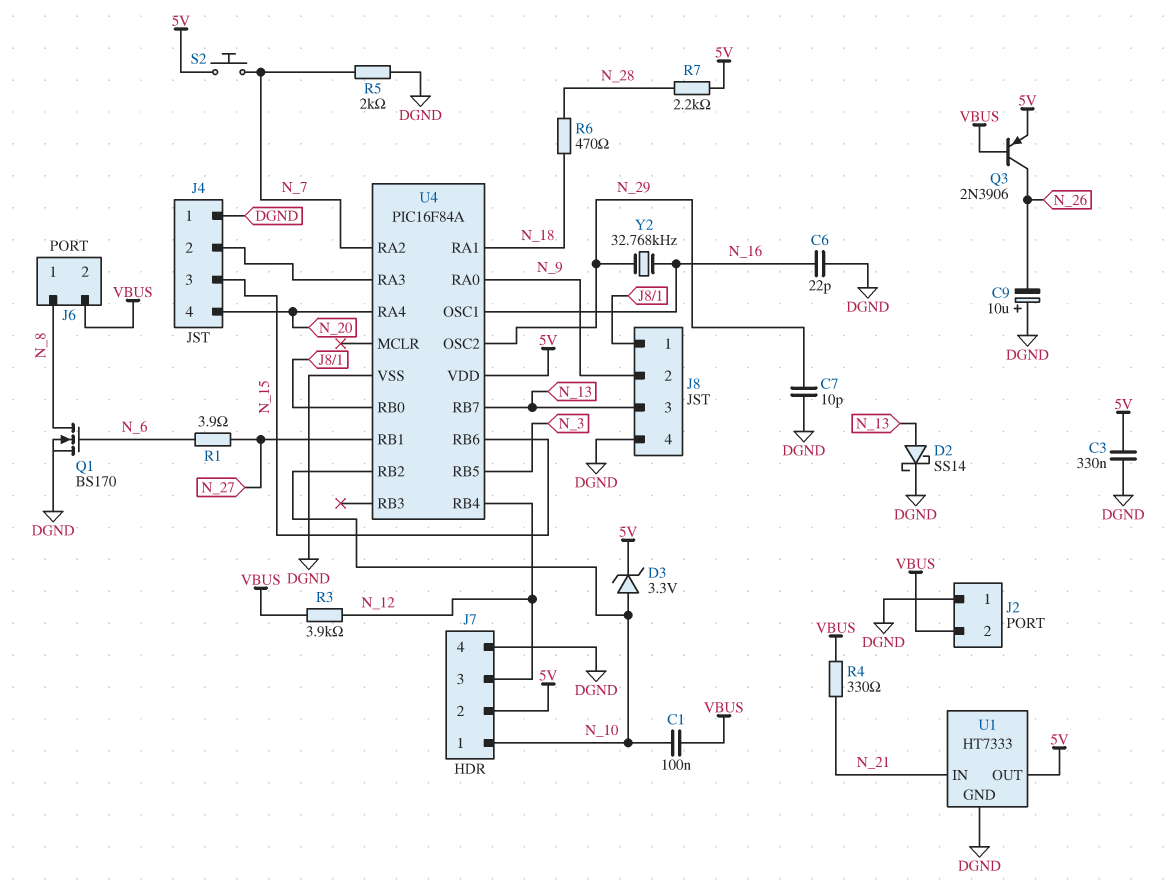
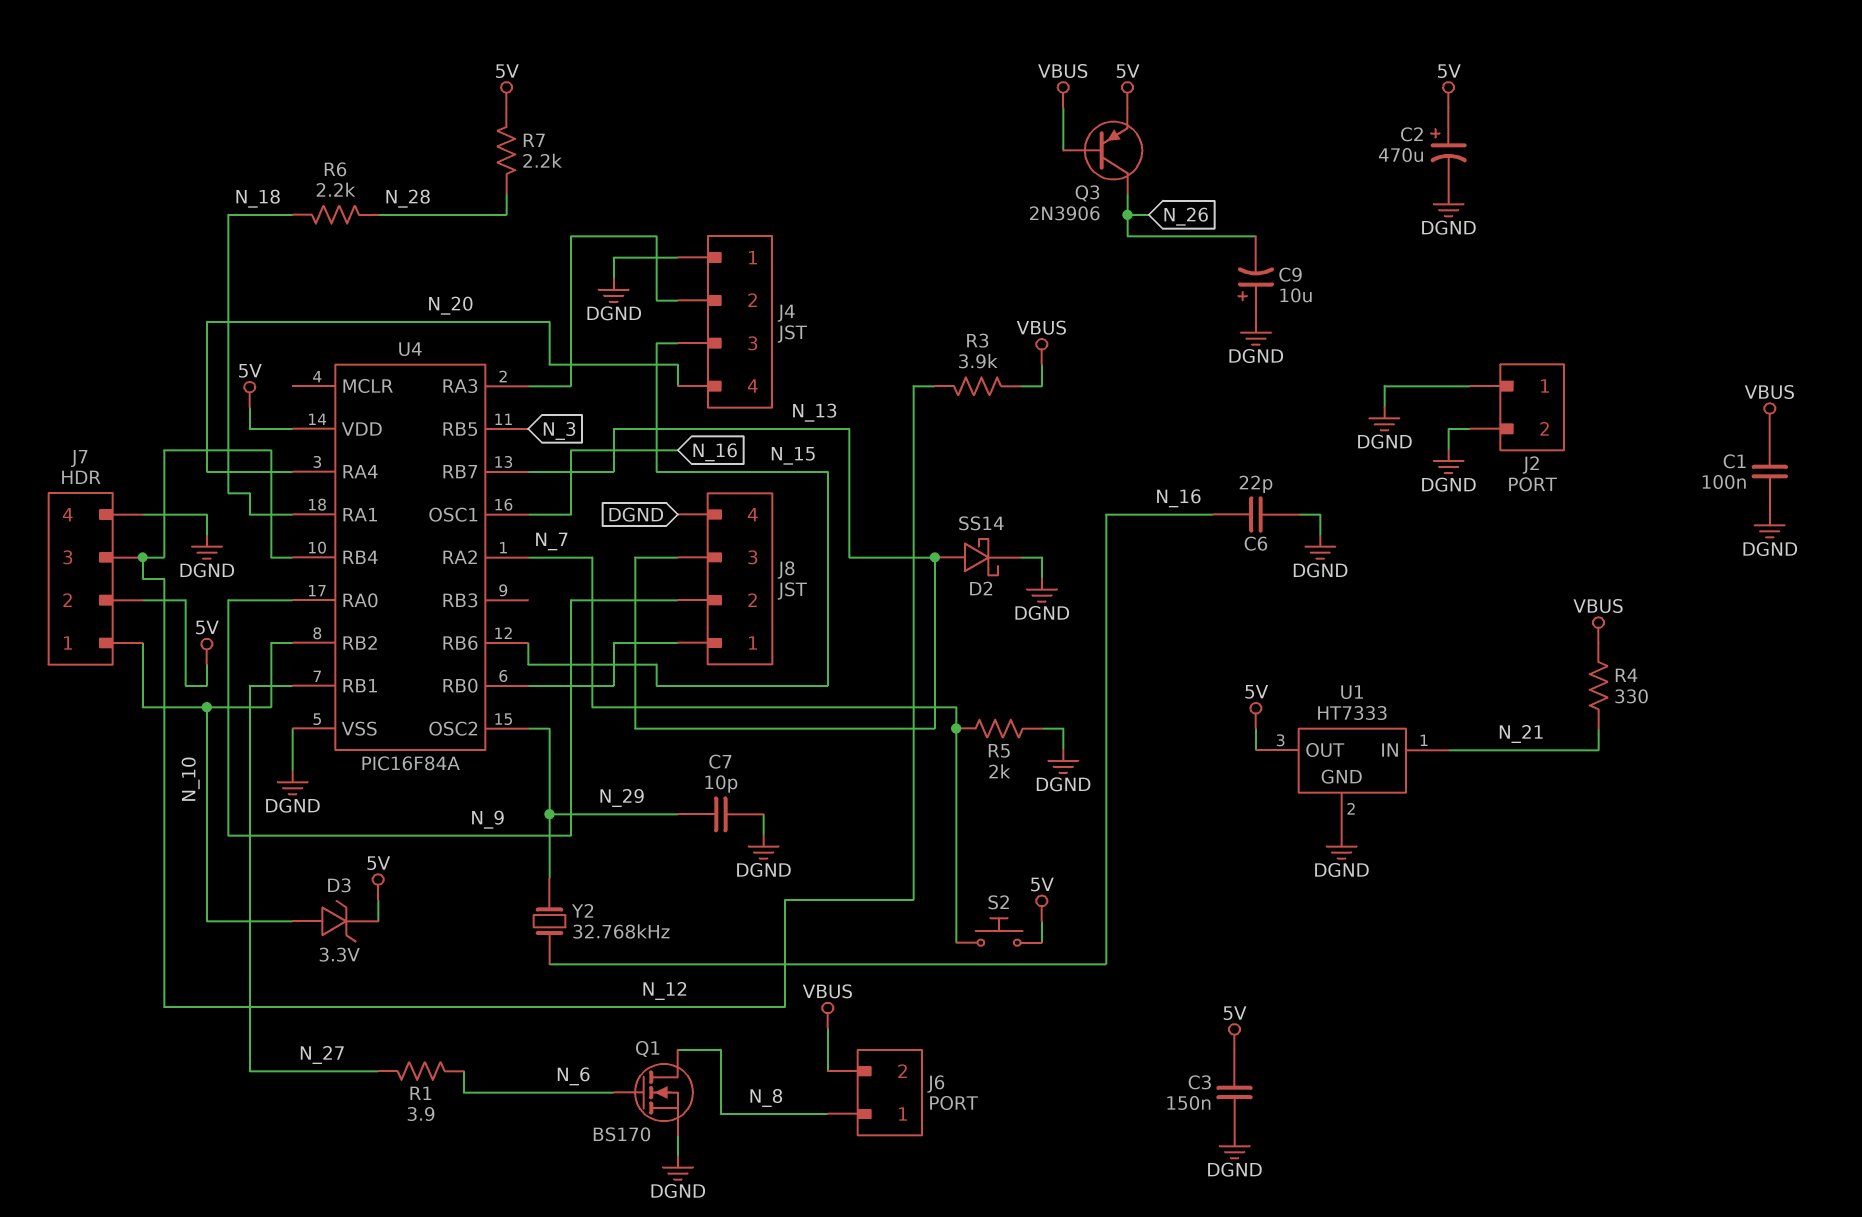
C1: 100nF (N_10, VBUS) -> 100nF (DGND, VBUS)
C2: none -> 470uF (plus 5V, minus DGND)
C3: 330nF (5V, DGND) -> 150nF (5V, DGND)
J2 pin 2: VBUS -> DGND
R6: 470 (N_18, N_28) -> 2.2k (N_18, N_28)

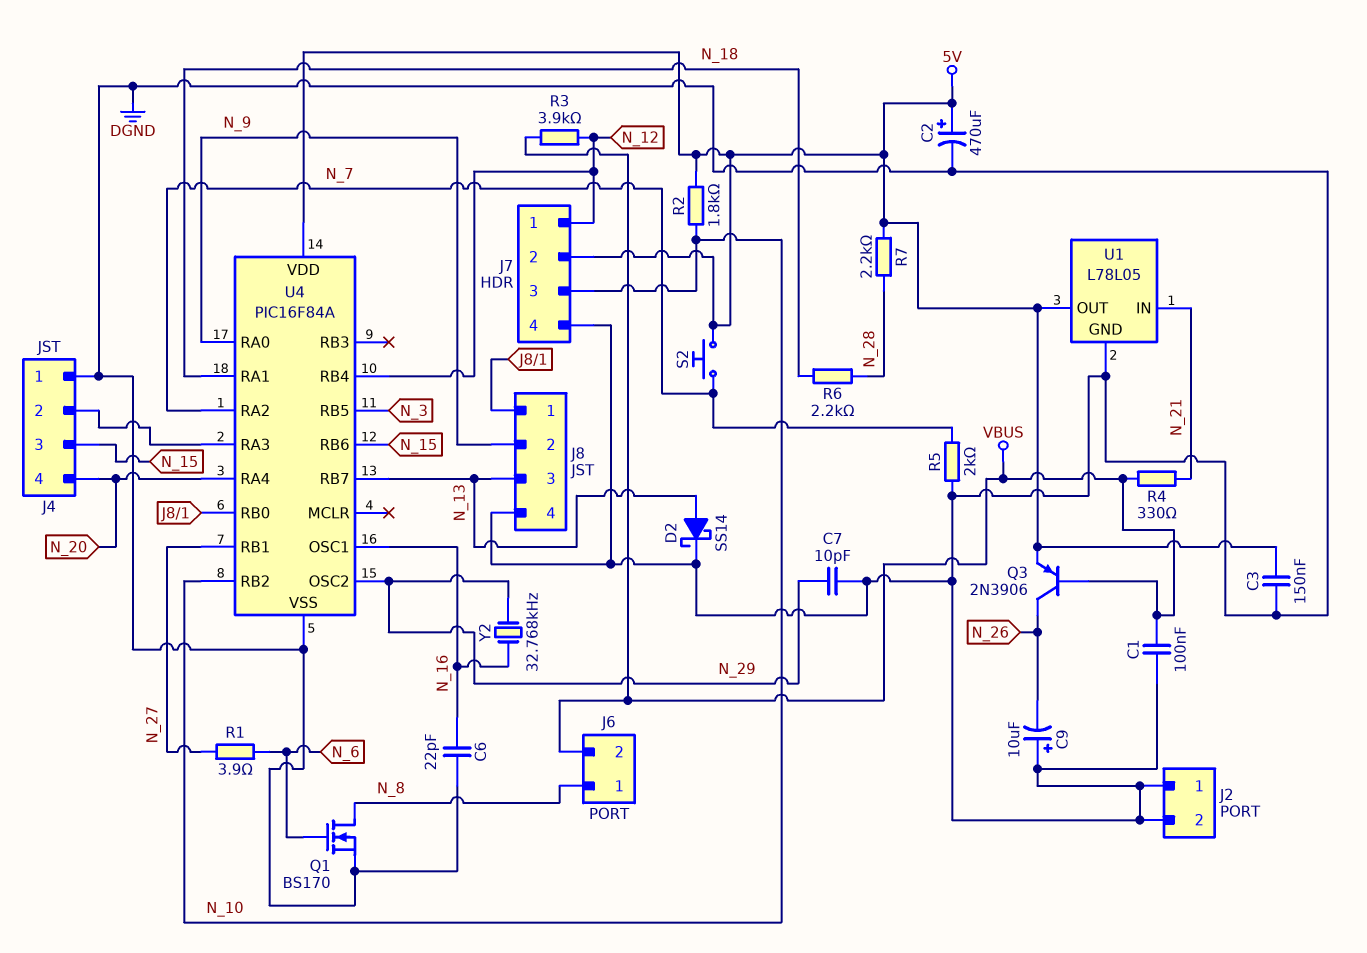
D3: zener 3.3V (A N_10, K 5V) -> none
J7 pin 1: N_10 -> N_12
J7 pin 3: N_12 -> N_10
R2: none -> 1.8k (5V, N_10)
U1: HT7333 -> L78L05

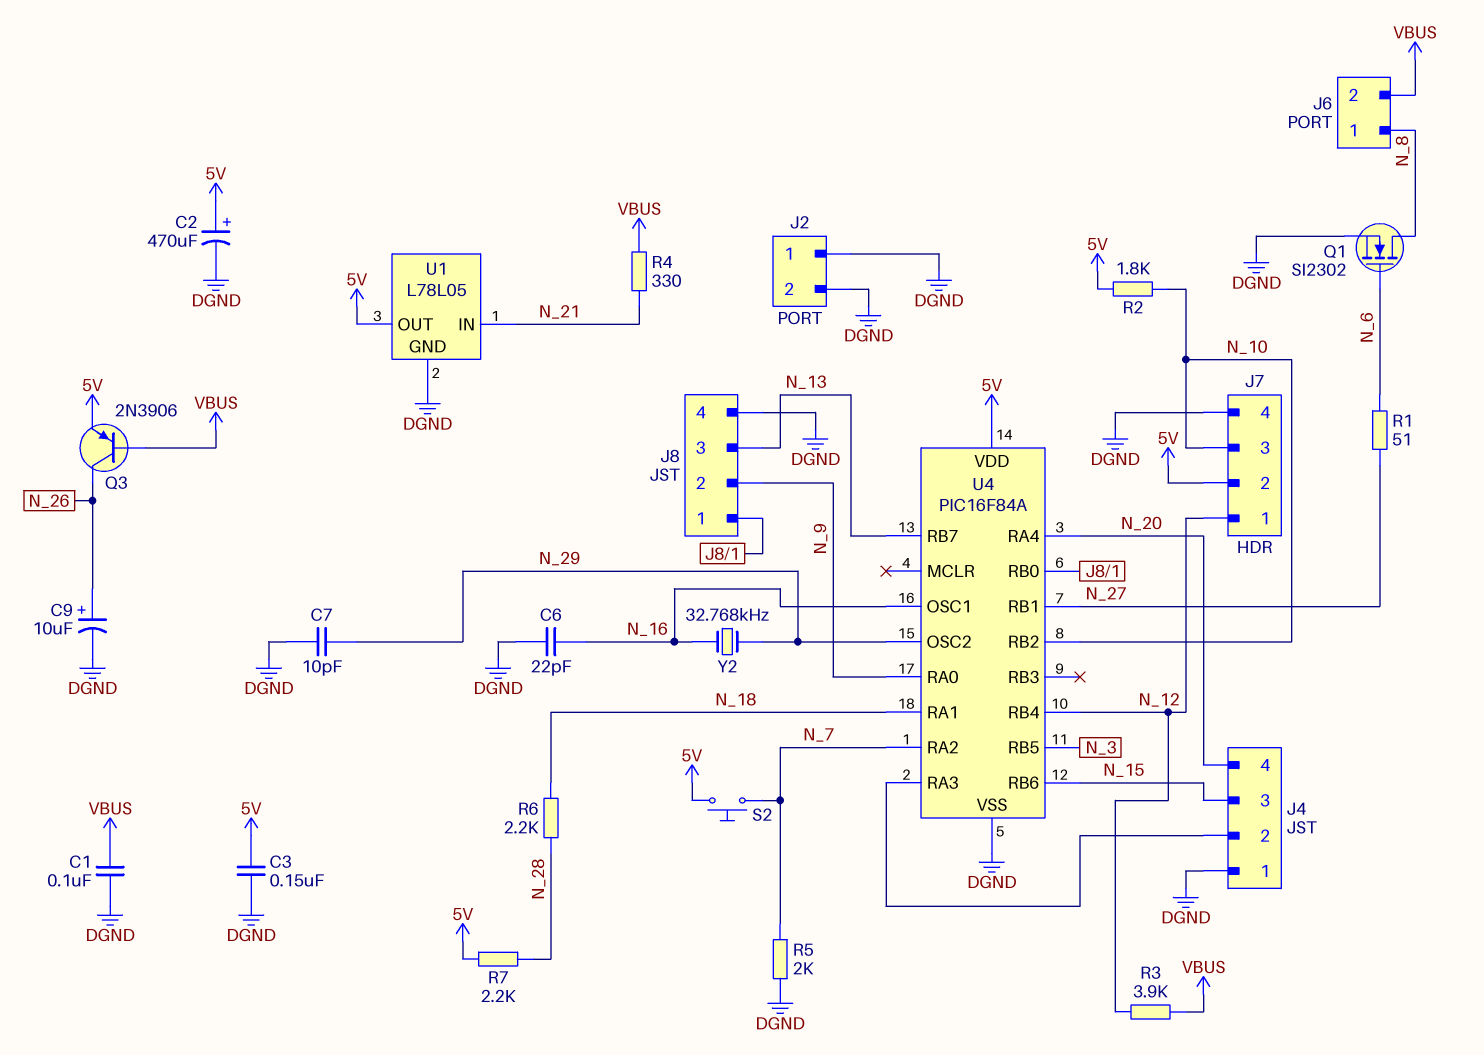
C9: 10uF (plus DGND, minus N_26) -> 10uF (plus N_26, minus DGND)
D2: schottky SS14 (A N_13, K DGND) -> none
Q1: NMOS BS170 (G N_6, D N_8, S DGND) -> NMOS SI2302 (G N_6, D N_8, S DGND)
R1: 3.9 (N_6, N_27) -> 51 (N_6, N_27)

